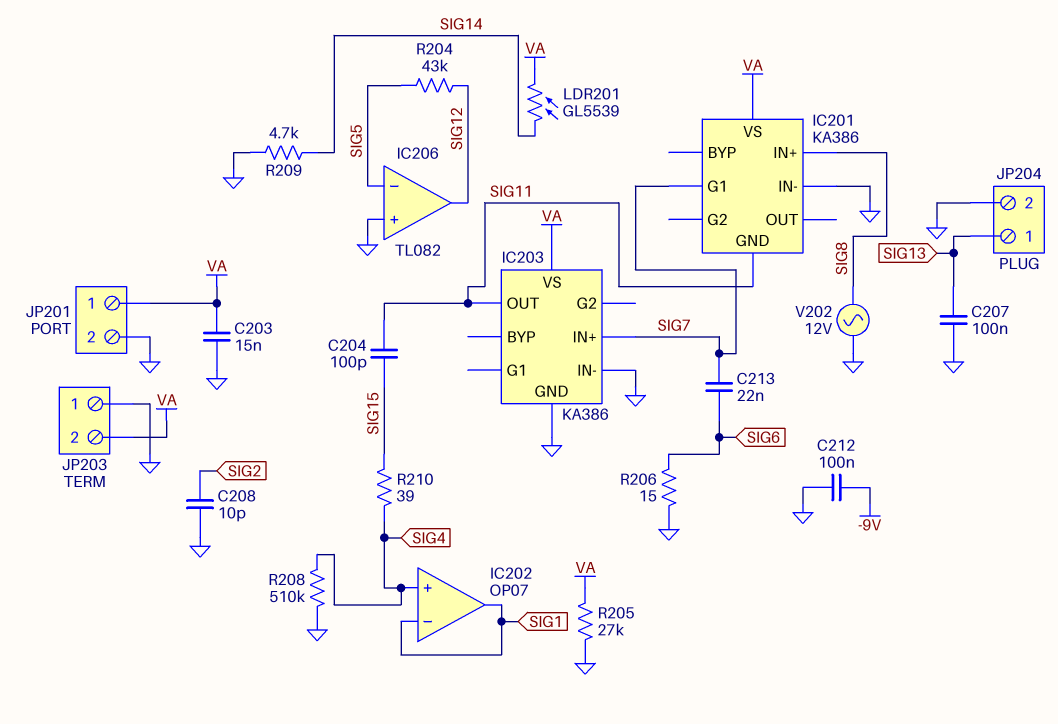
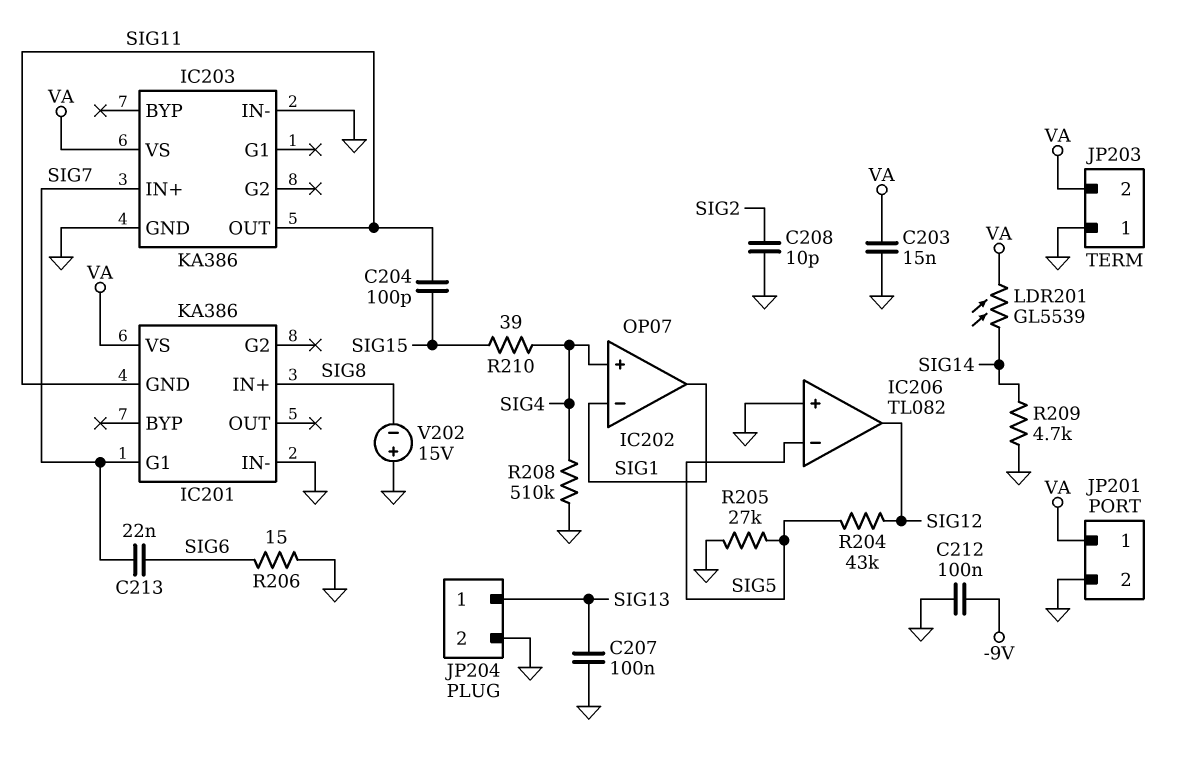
R205: 27k (GND, VA) -> 27k (GND, SIG5)
V202: AC 12V (GND, SIG8) -> 15V (plus GND, minus SIG8)

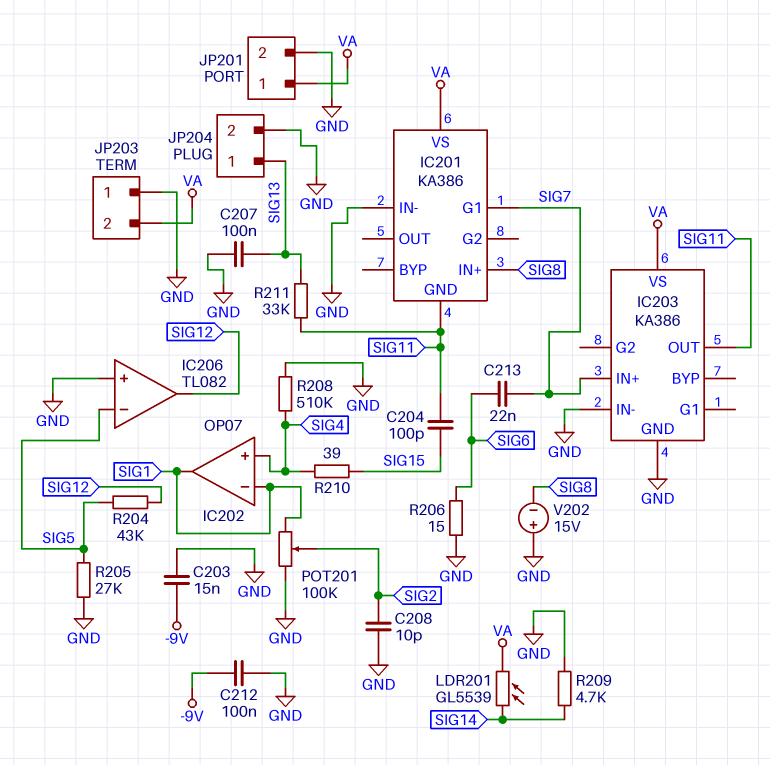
C203: 15nF (GND, VA) -> 15nF (-9V, GND)
POT201: none -> 100k (GND, SIG1, wiper SIG2)
R211: none -> 33k (SIG11, SIG13)

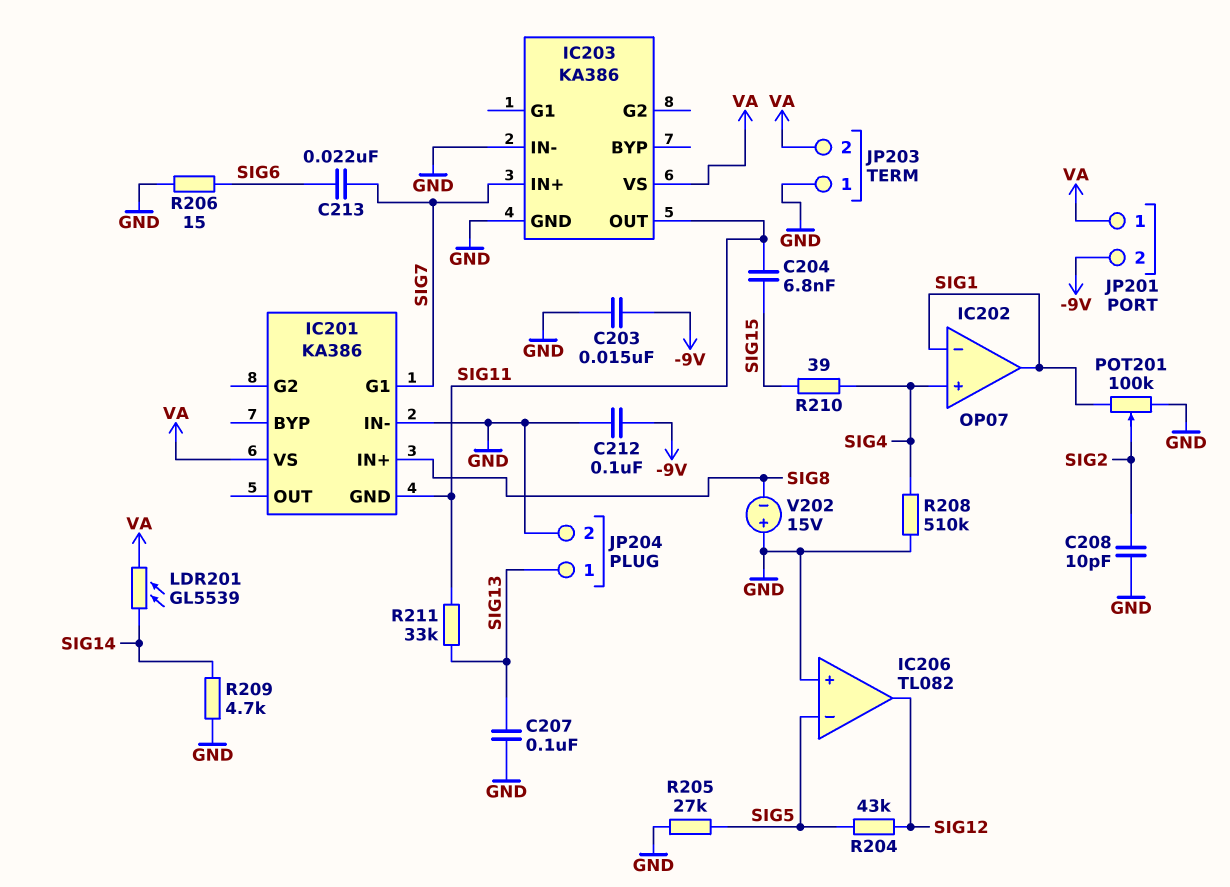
C204: 100pF (SIG11, SIG15) -> 6.8nF (SIG11, SIG15)
JP201 pin 2: GND -> -9V

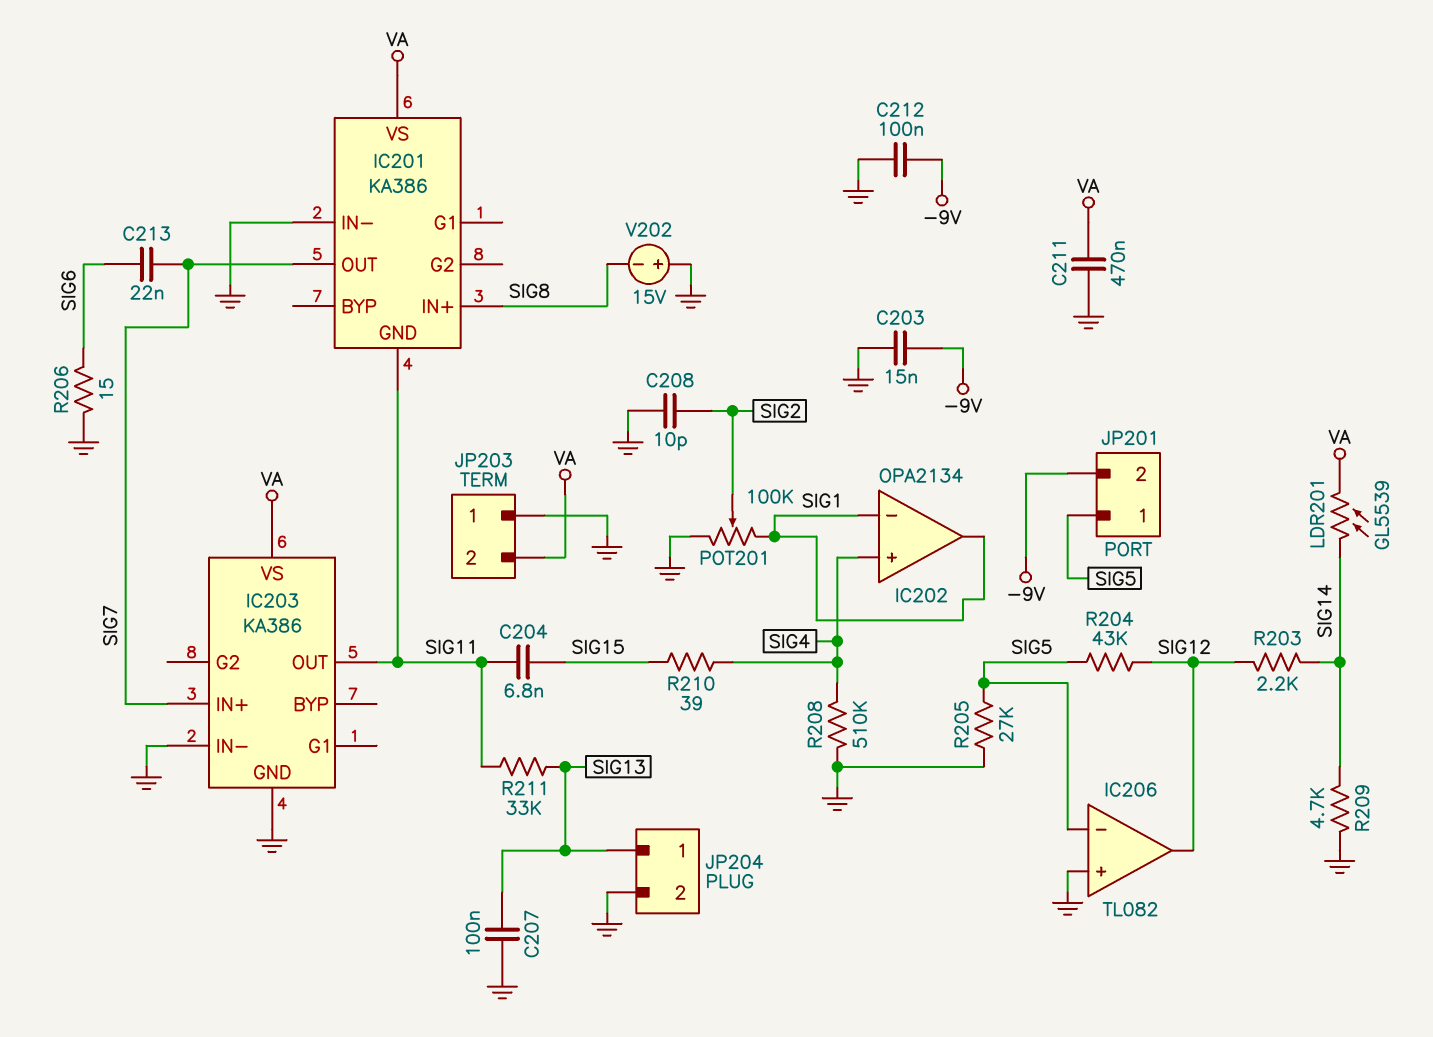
C211: none -> 470nF (GND, VA)
IC201 pin G1: SIG7 -> none
IC201 pin OUT: none -> SIG7
IC202: OP07 -> OPA2134
JP201 pin 1: VA -> SIG5
R203: none -> 2.2k (SIG12, SIG14)

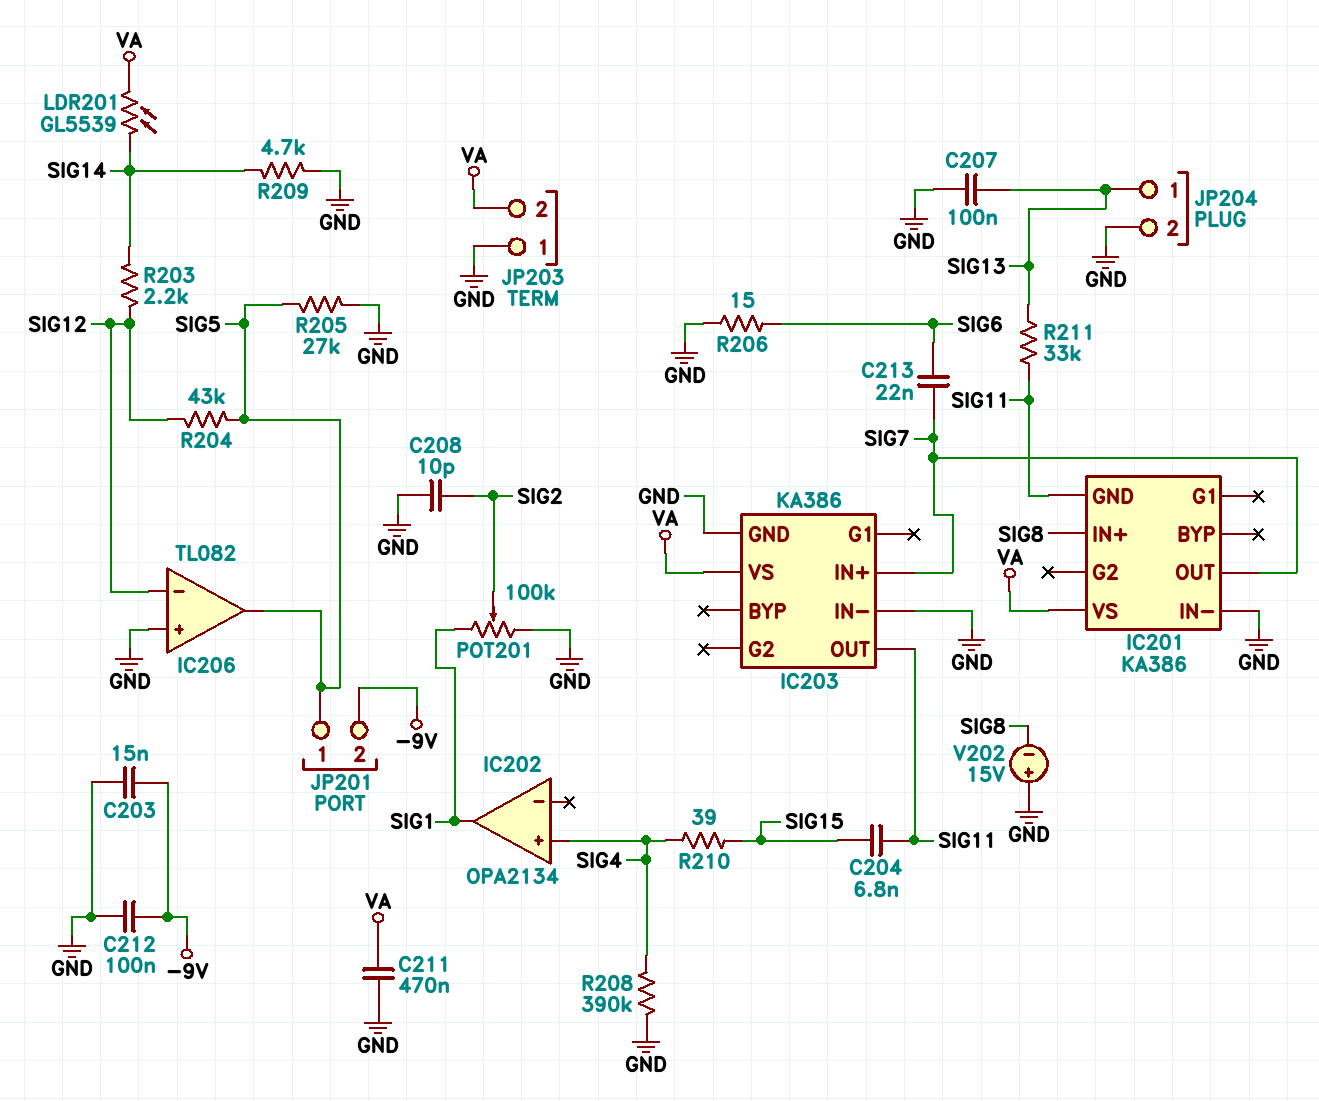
IC202 pin in-: SIG1 -> none
IC206 pin in-: SIG5 -> SIG12
IC206 pin out: SIG12 -> SIG5
R208: 510k (GND, SIG4) -> 390k (GND, SIG4)

